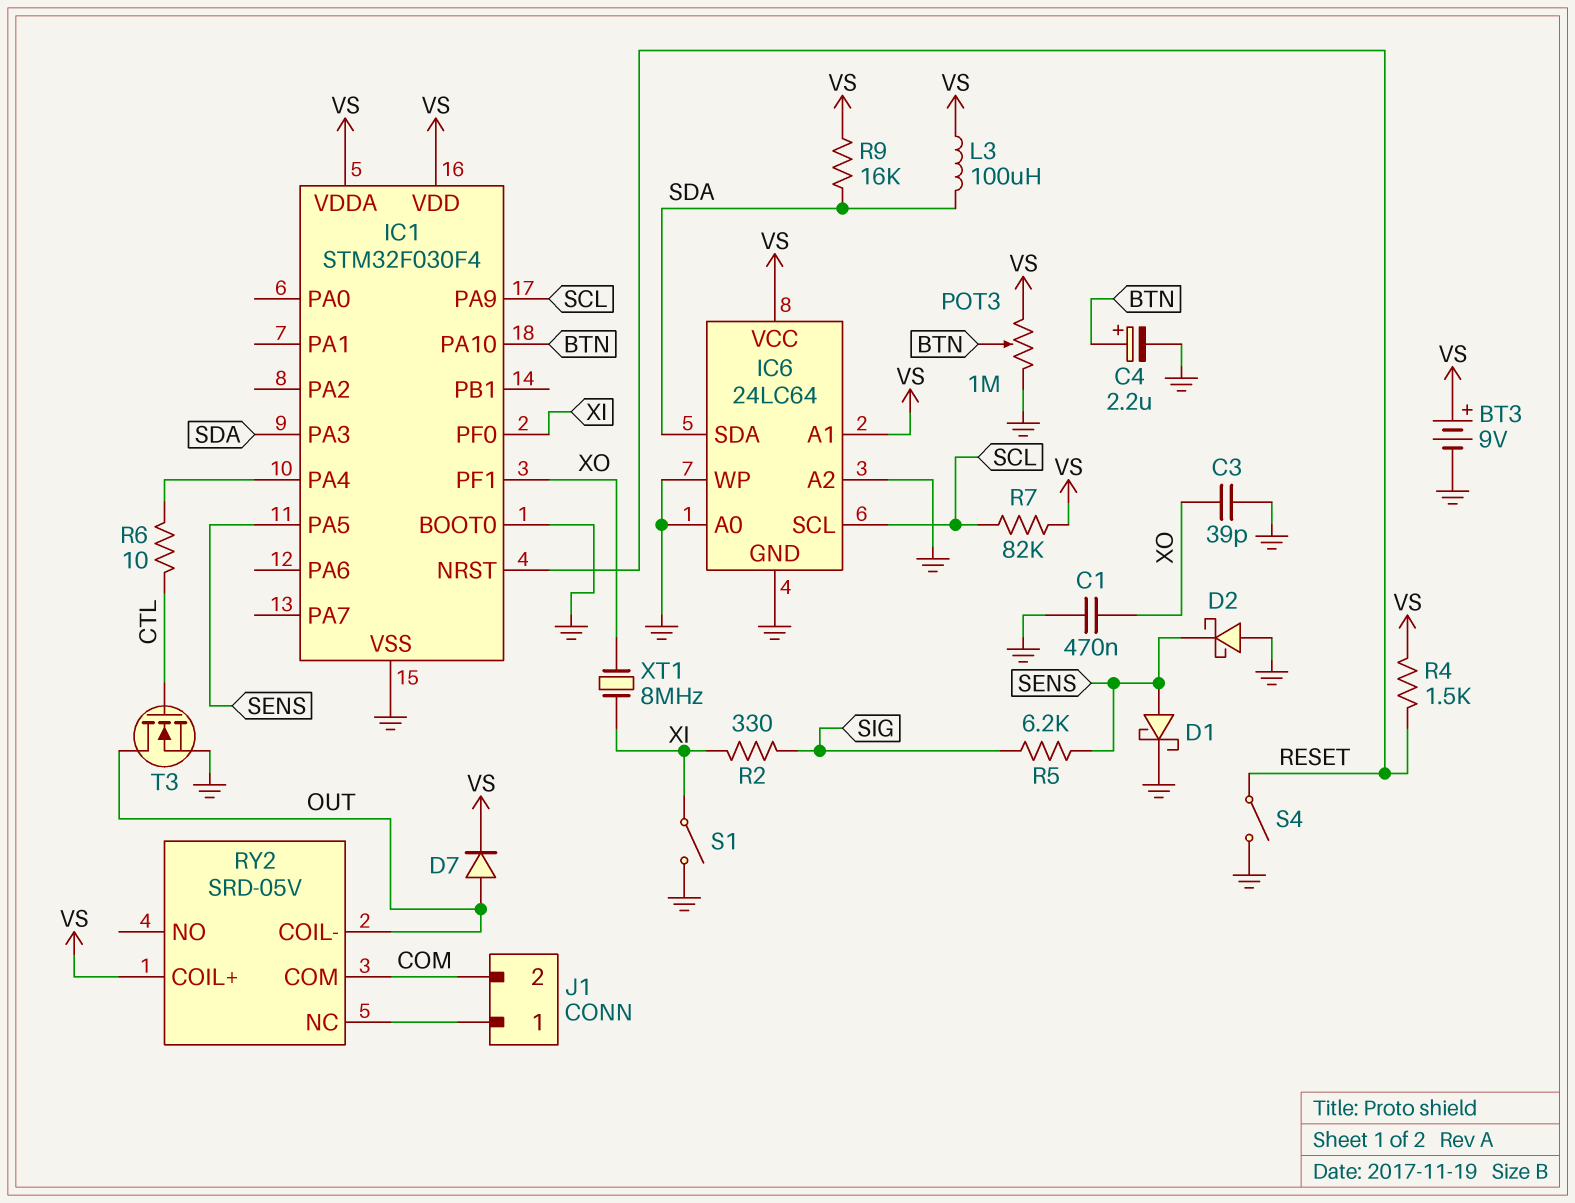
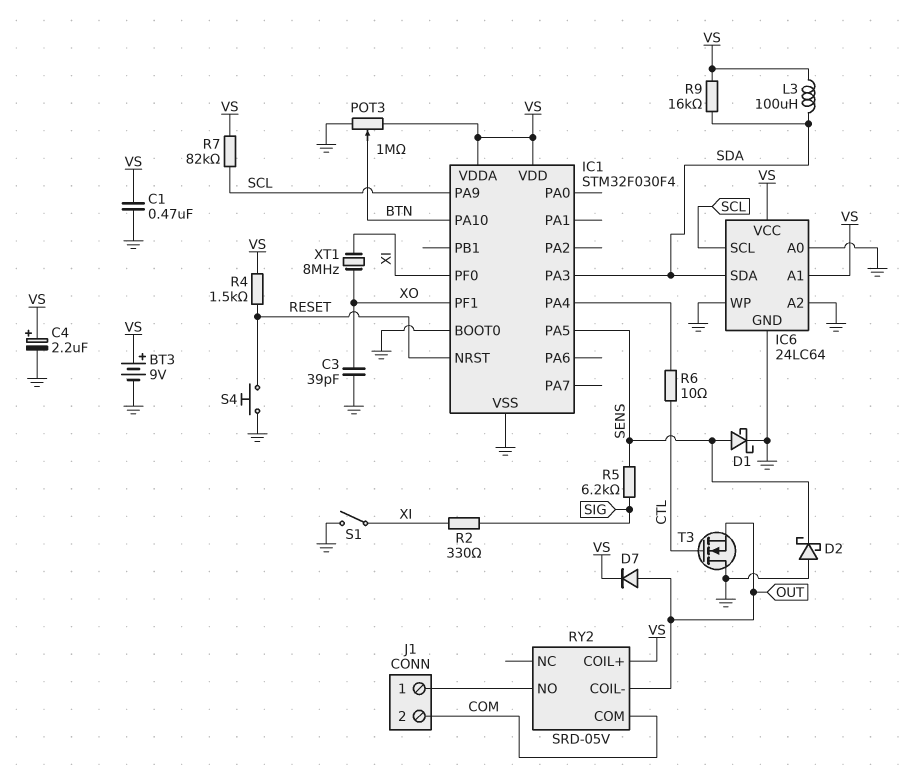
C1: 470nF (GND, XO) -> 470nF (GND, VS)
C4: 2.2uF (plus BTN, minus GND) -> 2.2uF (plus VS, minus GND)
RY2 pin NC: J1/1 -> none
RY2 pin NO: none -> J1/1
S4: switch (GND, RESET) -> button (GND, RESET)
T3: NMOS (G CTL, D OUT, S GND) -> NMOS (G CTL, D GND, S OUT)

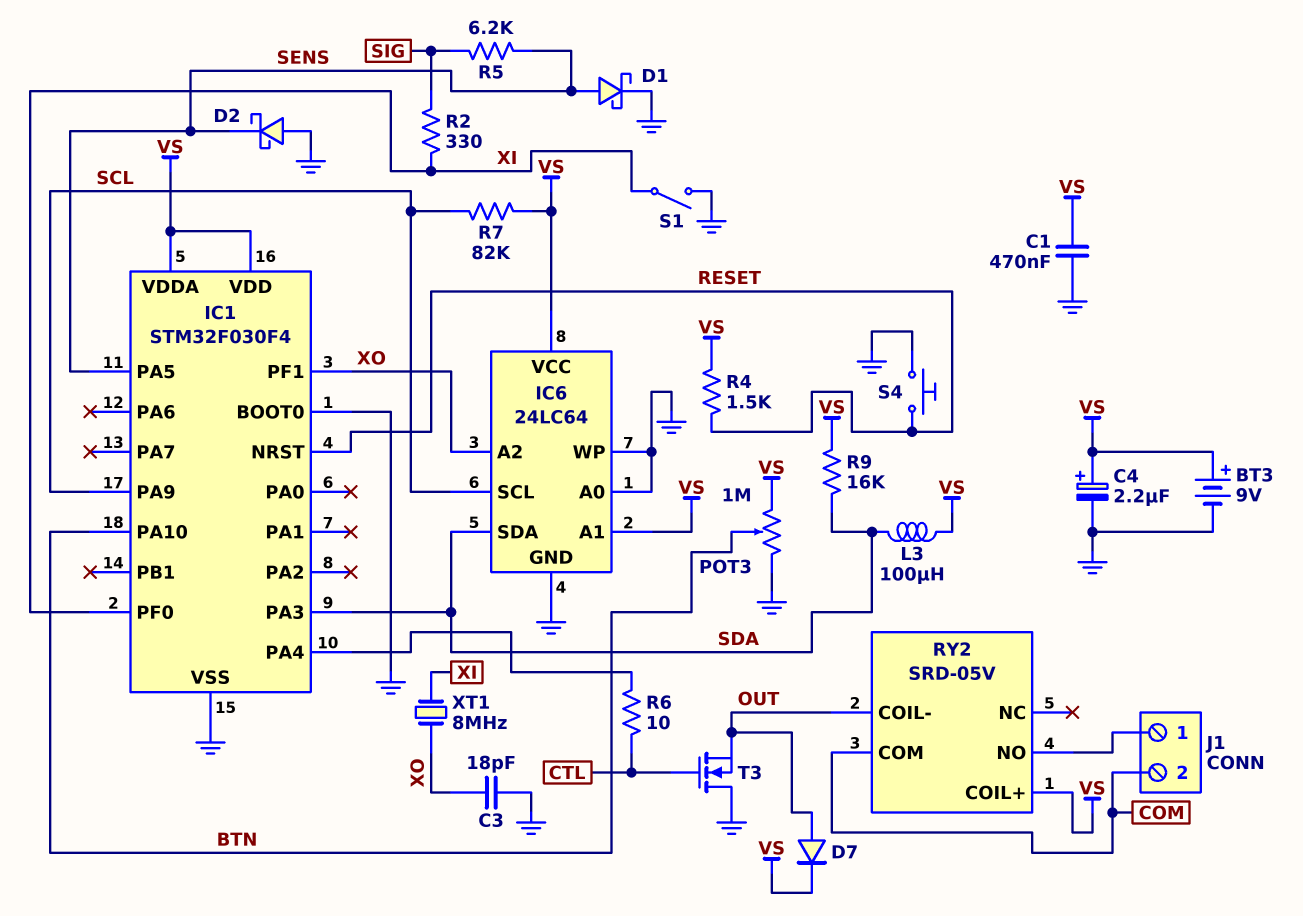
C3: 39pF (GND, XO) -> 18pF (GND, XO)
IC6 pin A2: GND -> XO

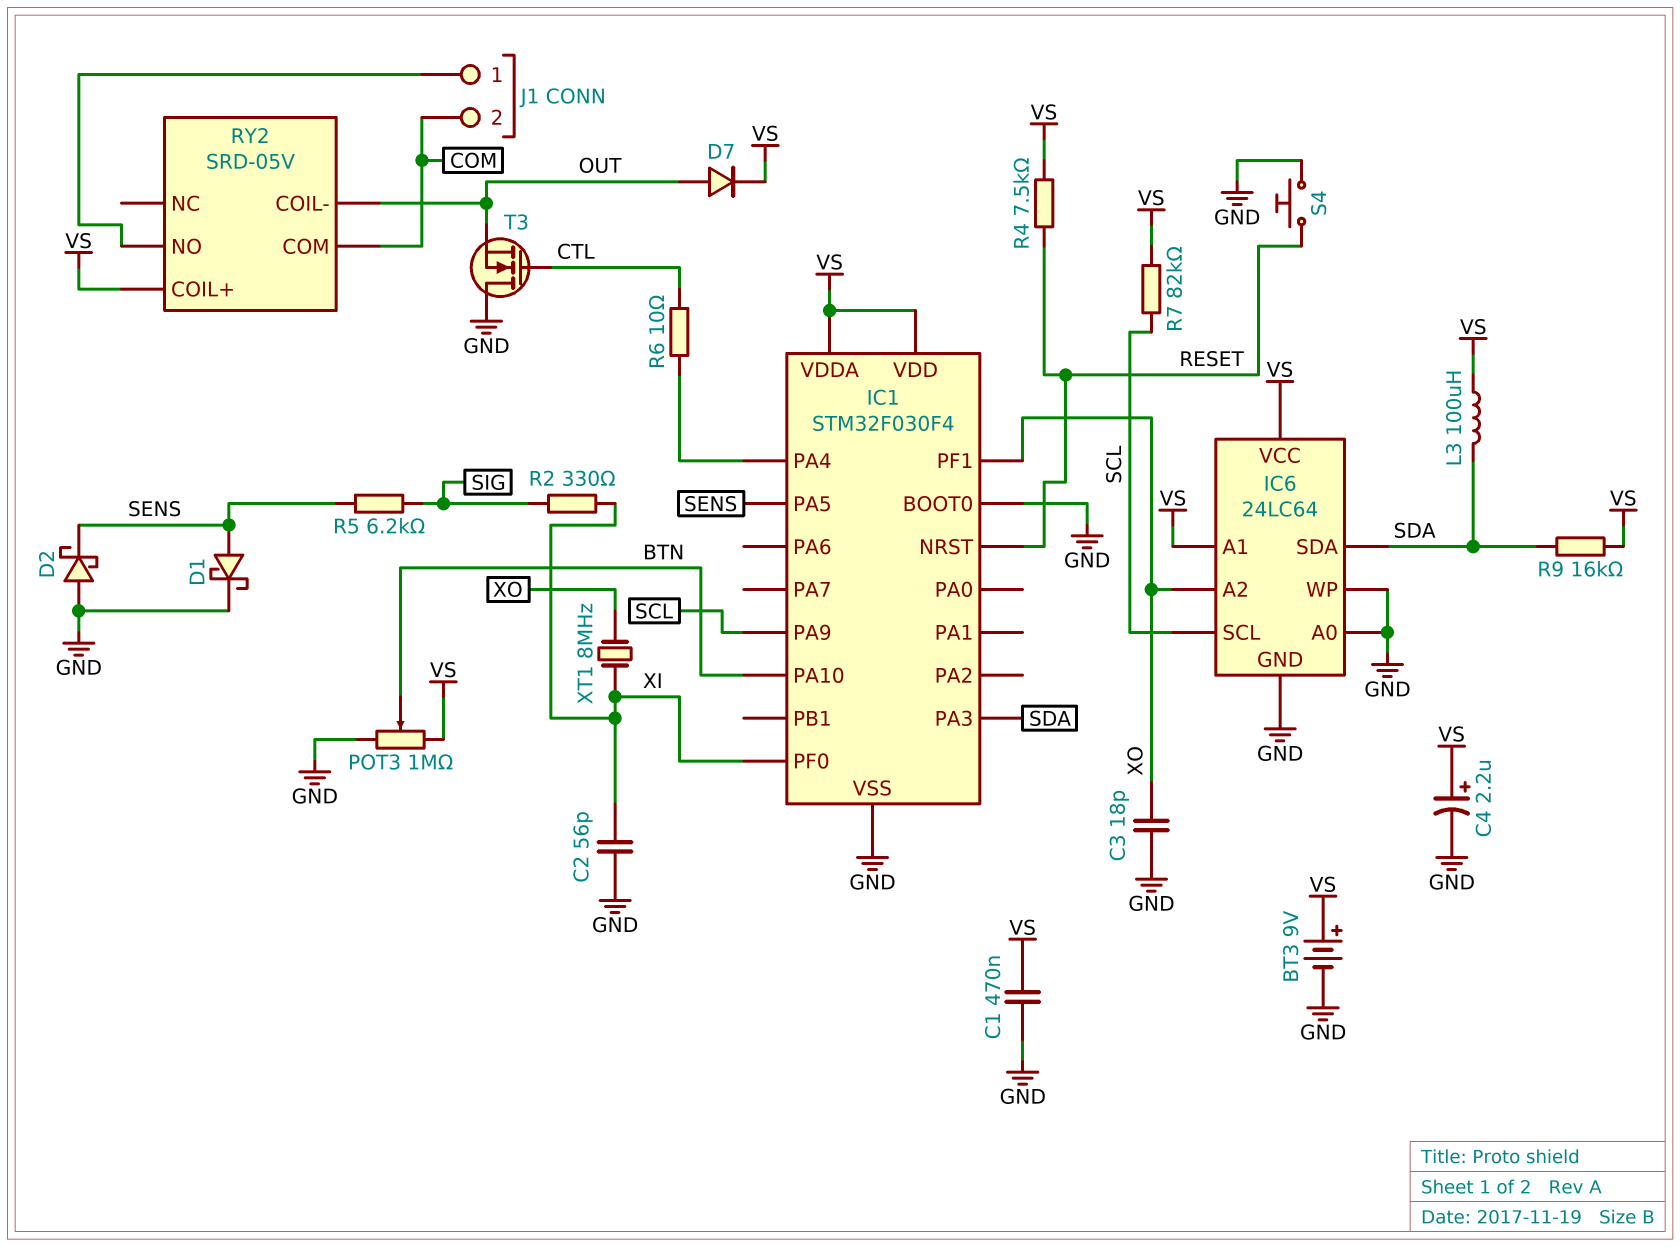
C2: none -> 56pF (GND, XI)
R4: 1.5k (RESET, VS) -> 7.5k (RESET, VS)
S1: switch (GND, XI) -> none

